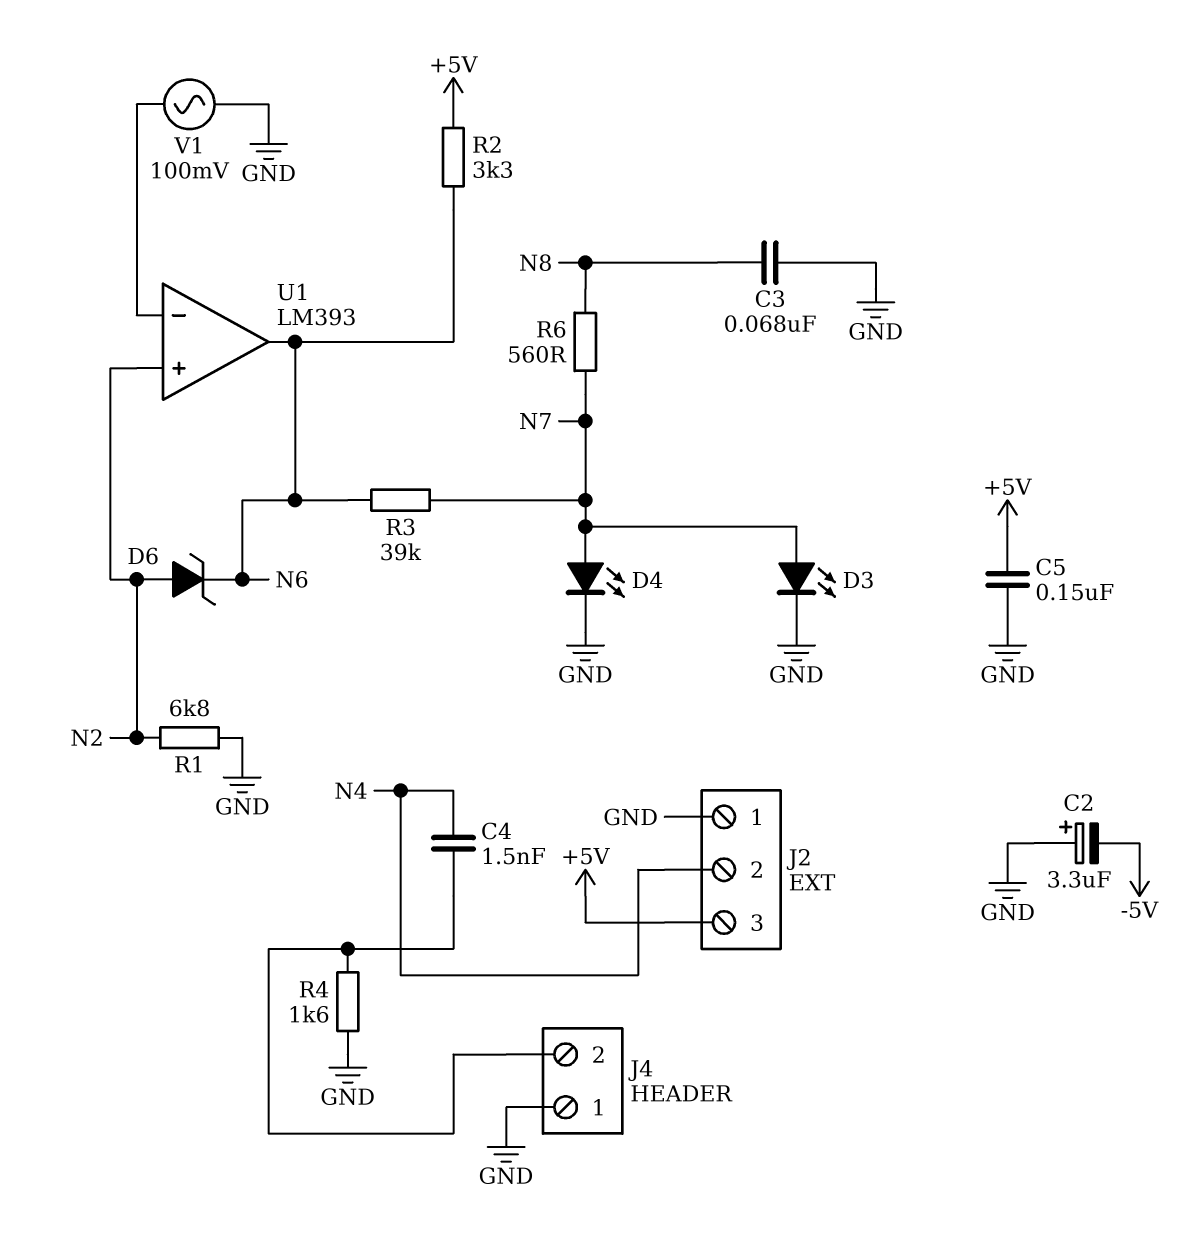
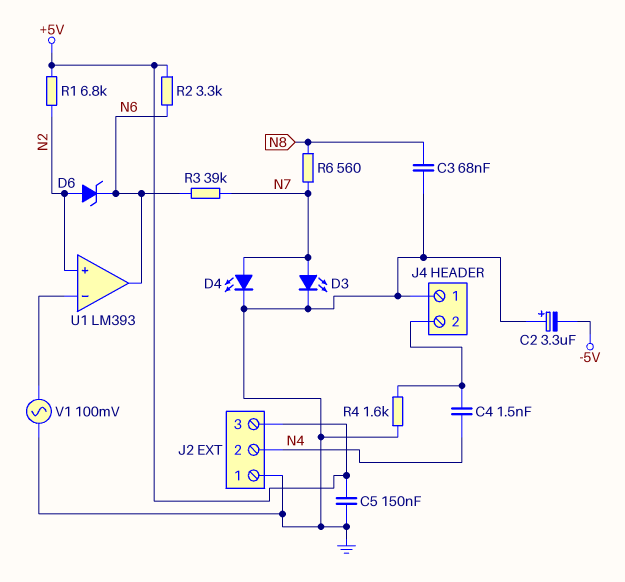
R1: 6.8k (GND, N2) -> 6.8k (+5V, N2)

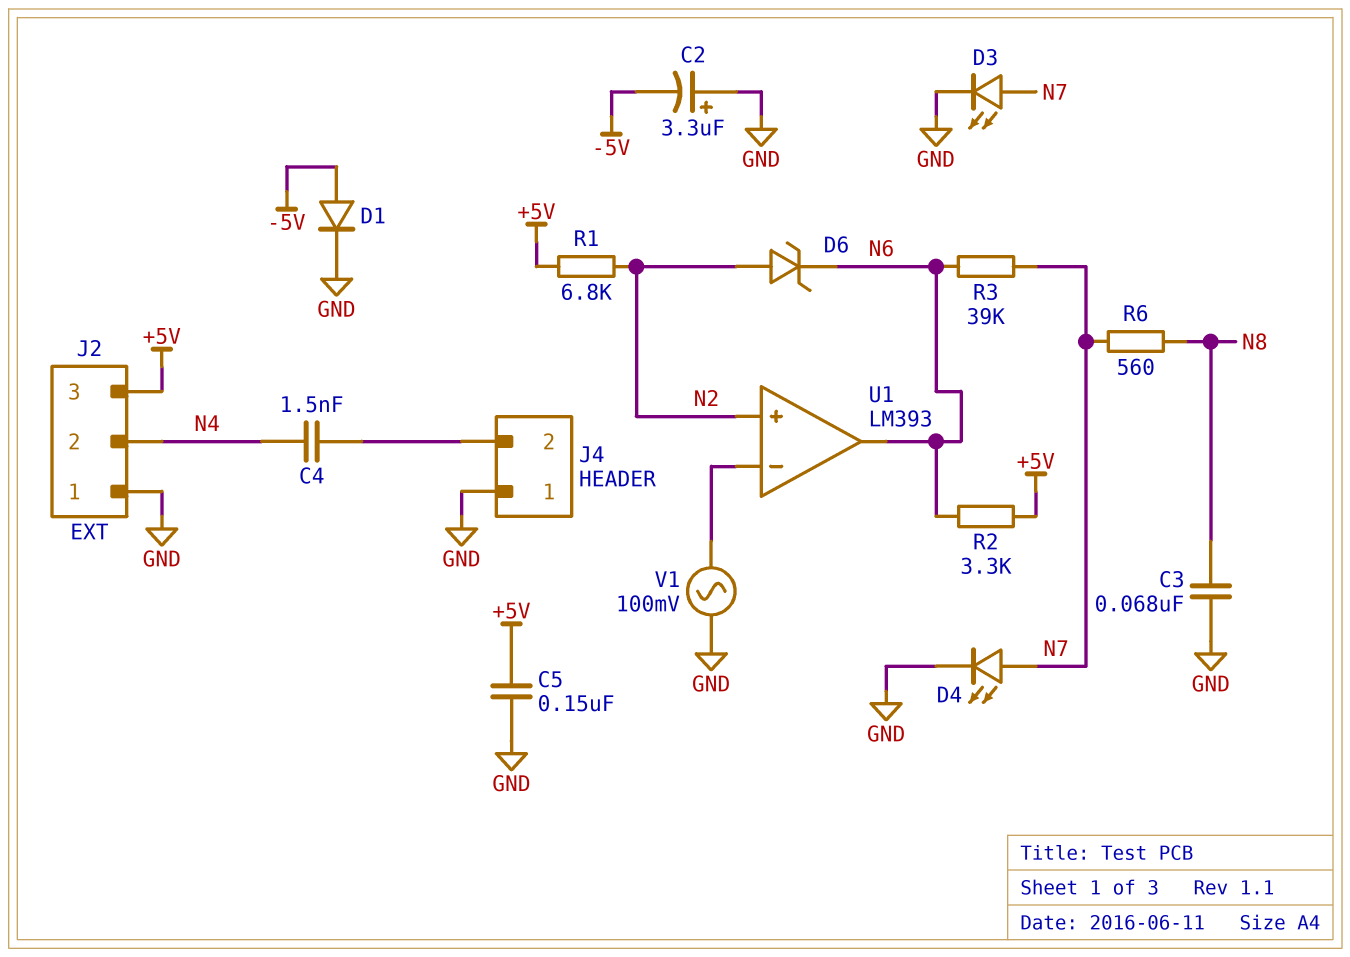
D1: none -> diode (A -5V, K GND)
R4: 1.6k (GND, J4/2) -> none

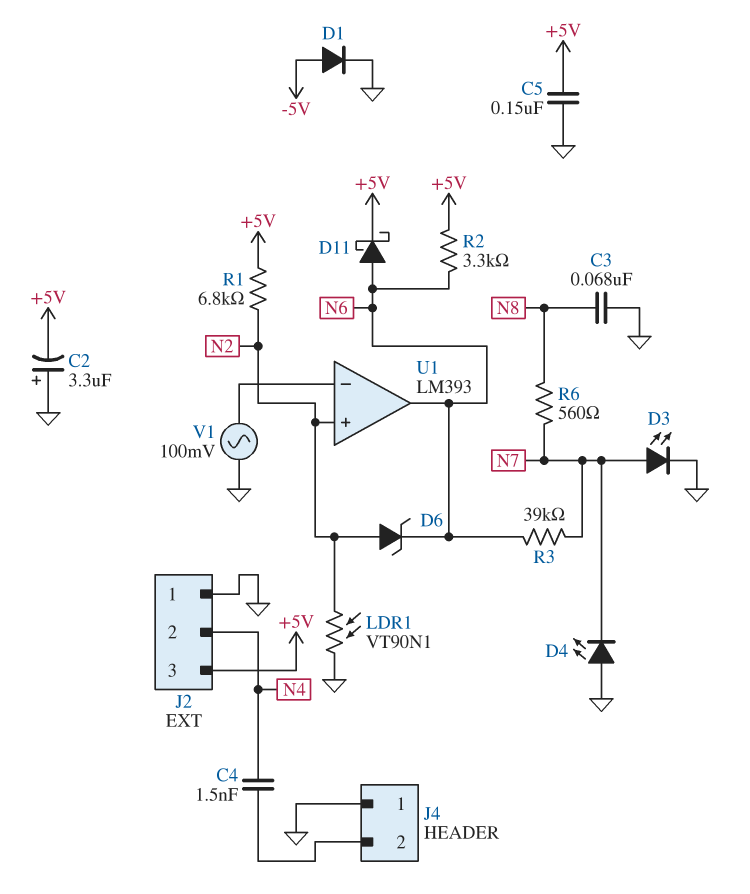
C2: 3.3uF (plus GND, minus -5V) -> 3.3uF (plus GND, minus +5V)
D4: LED (A N7, K GND) -> LED (A GND, K N7)
D11: none -> schottky (A N6, K +5V)
LDR1: none -> VT90N1 (GND, N2)

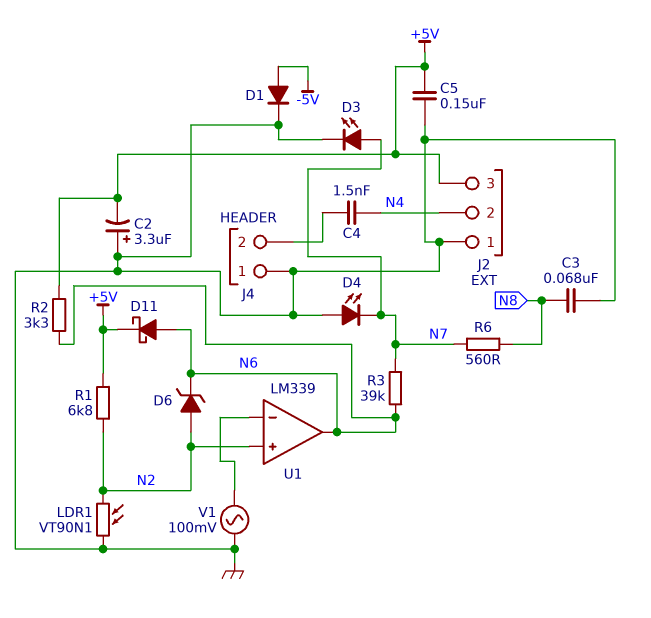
U1: LM393 -> LM339

